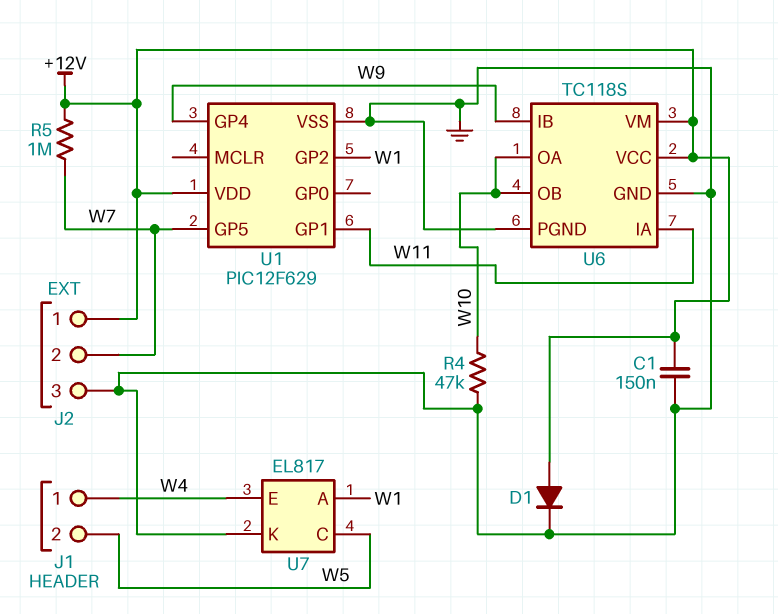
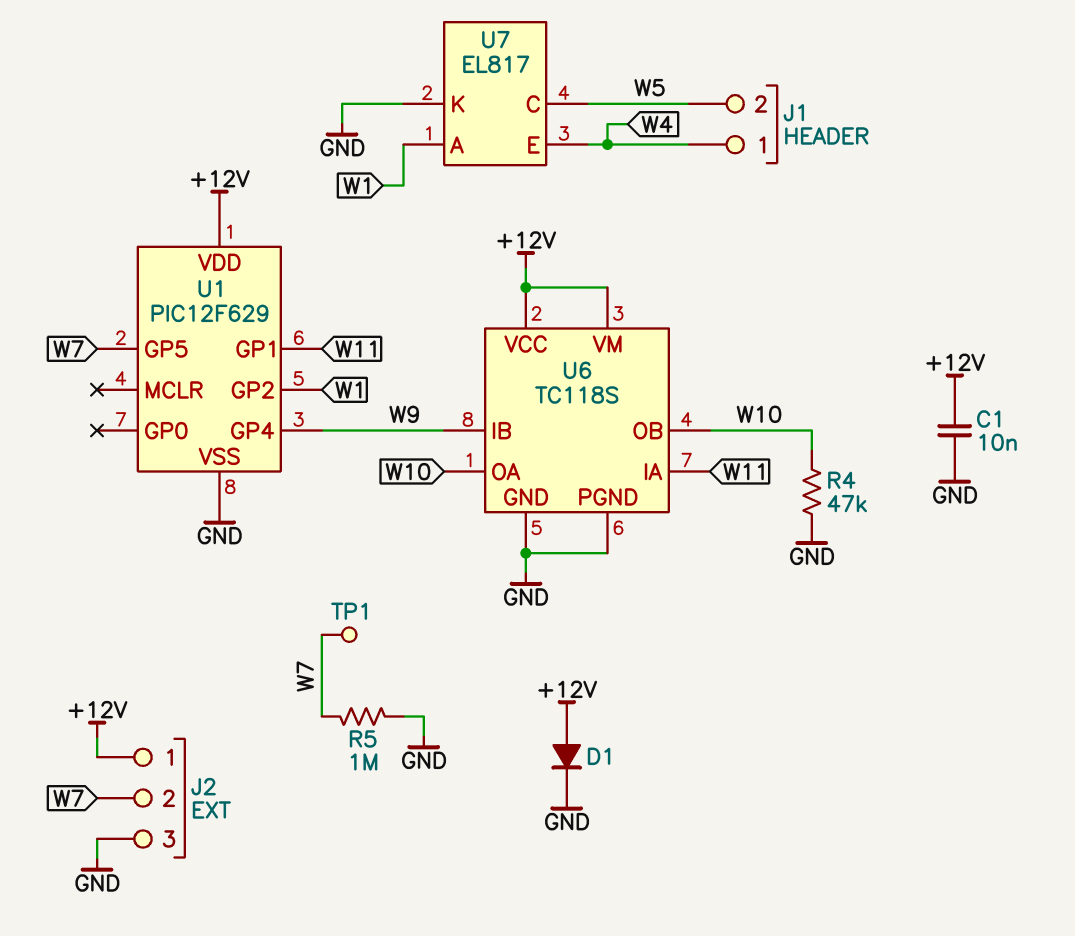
C1: 150nF (+12V, GND) -> 10nF (+12V, GND)
R5: 1M (+12V, W7) -> 1M (GND, W7)
TP1: none -> test point (W7)

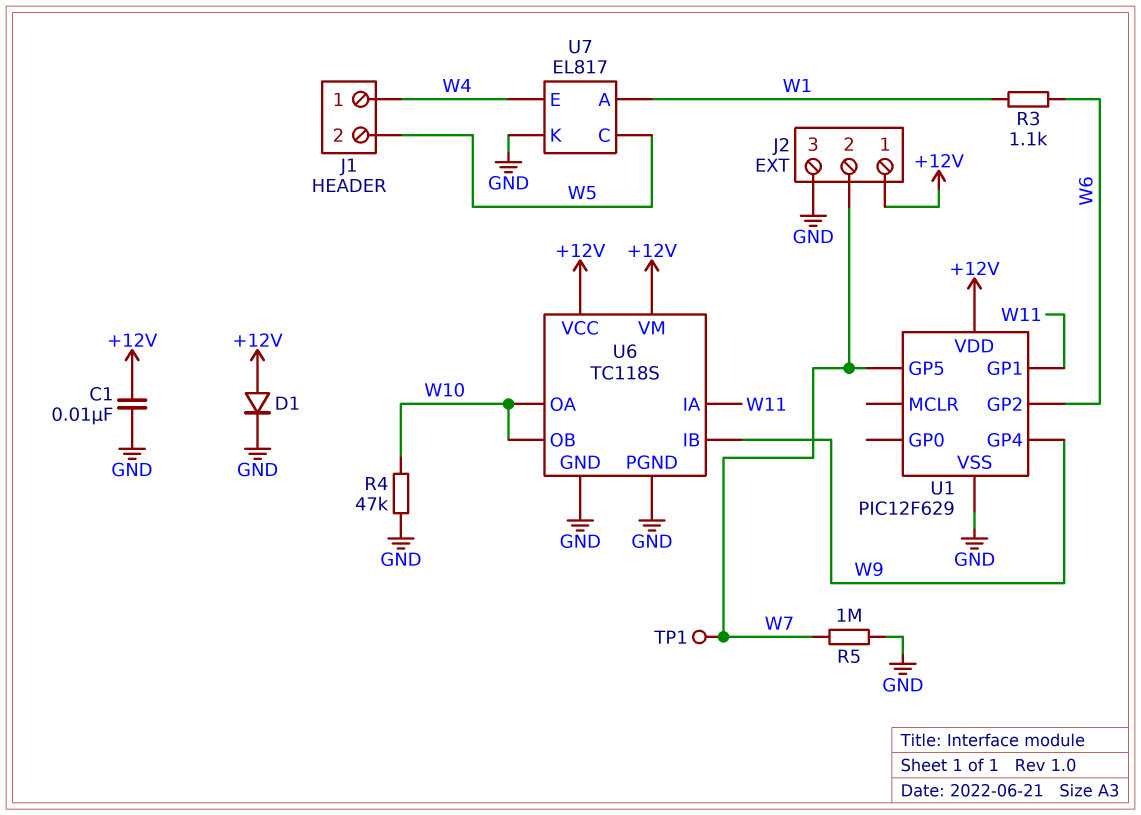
R3: none -> 1.1k (W1, W6)
U1 pin GP2: W1 -> W6

